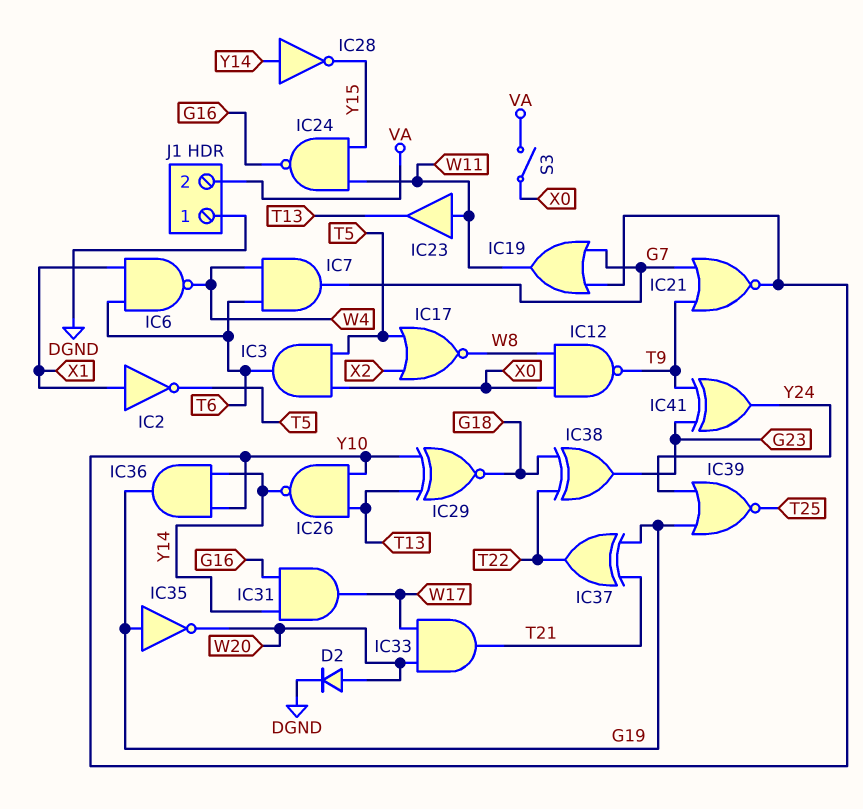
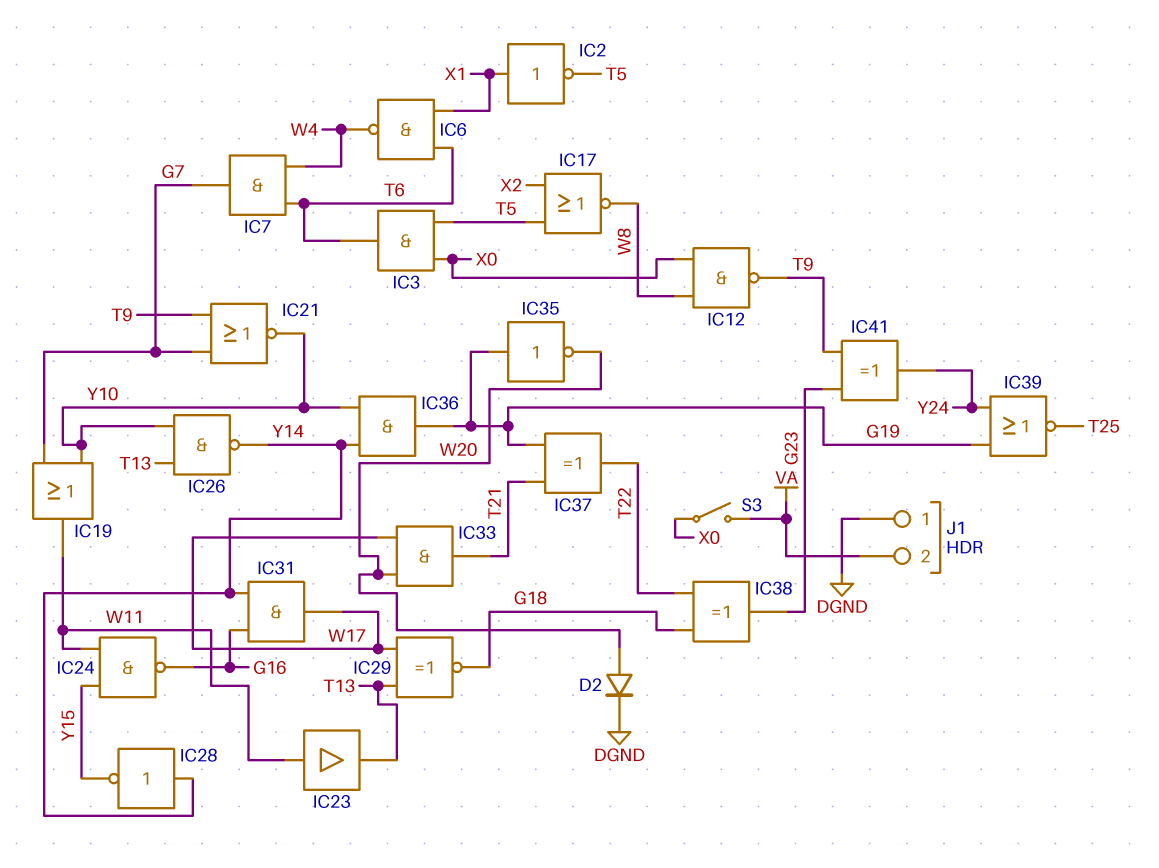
IC29: XNOR (in T13, in Y10, out G18) -> XNOR (in T13, in W17, out G18)

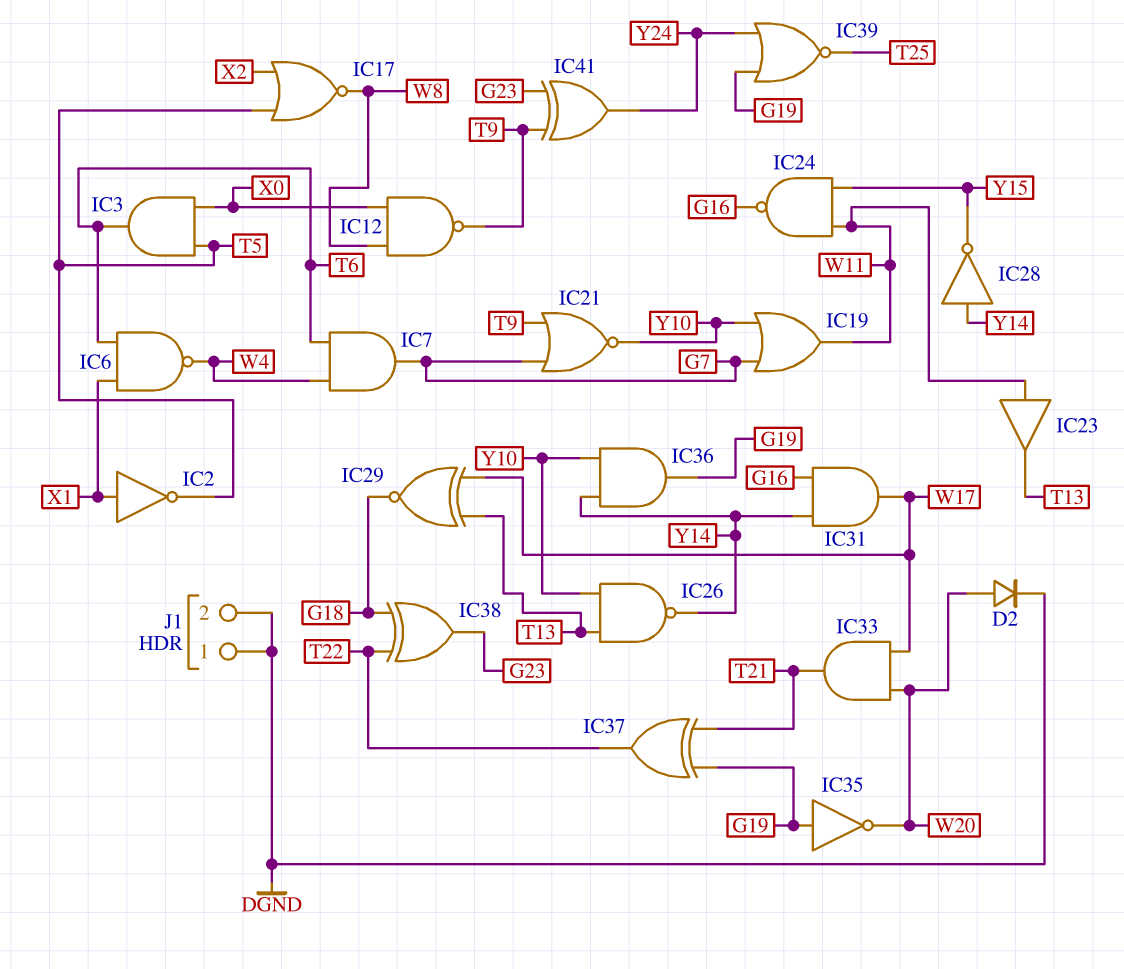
J1 pin 2: VA -> DGND
S3: switch (VA, X0) -> none

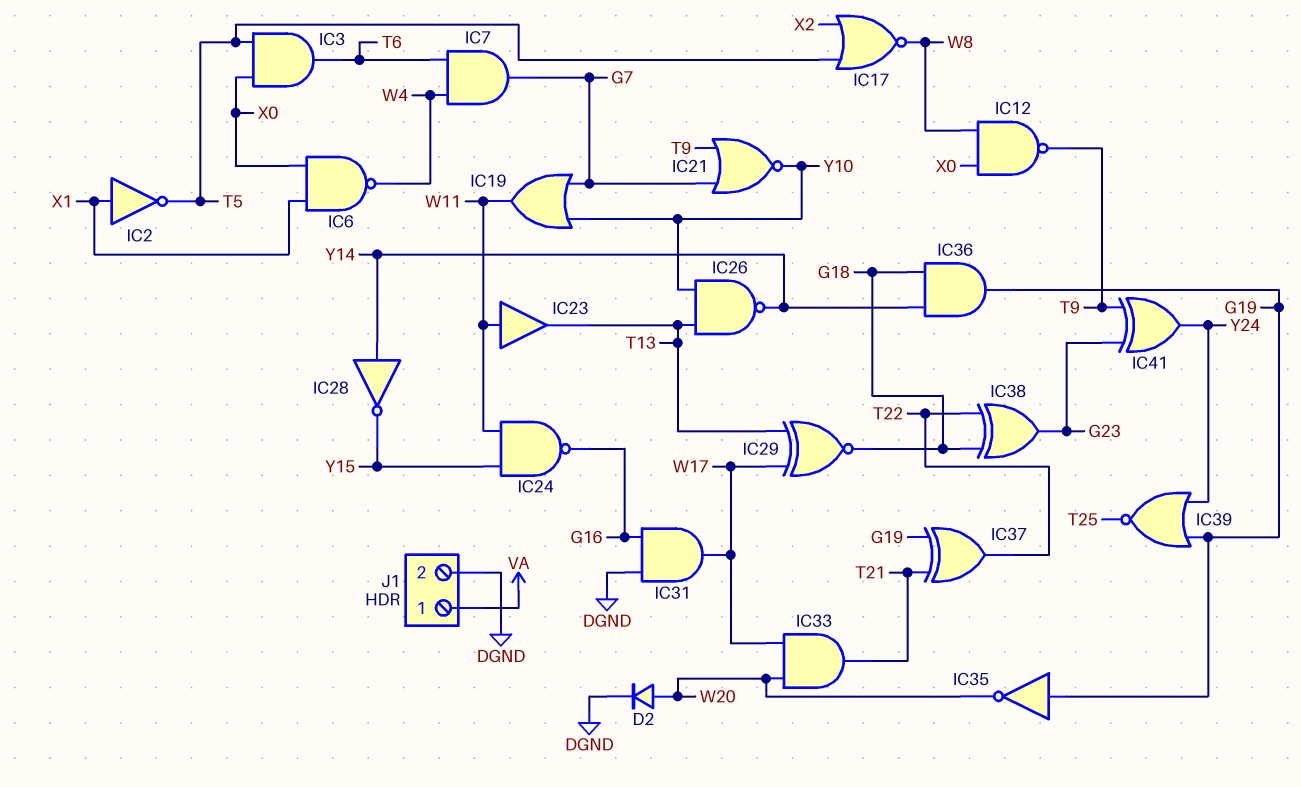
IC6: NAND (in T6, in X1, out W4) -> NAND (in X0, in X1, out W4)
IC31: AND (in G16, in Y14, out W17) -> AND (in DGND, in G16, out W17)
IC36: AND (in Y10, in Y14, out G19) -> AND (in G18, in Y14, out G19)
J1 pin 1: DGND -> VA

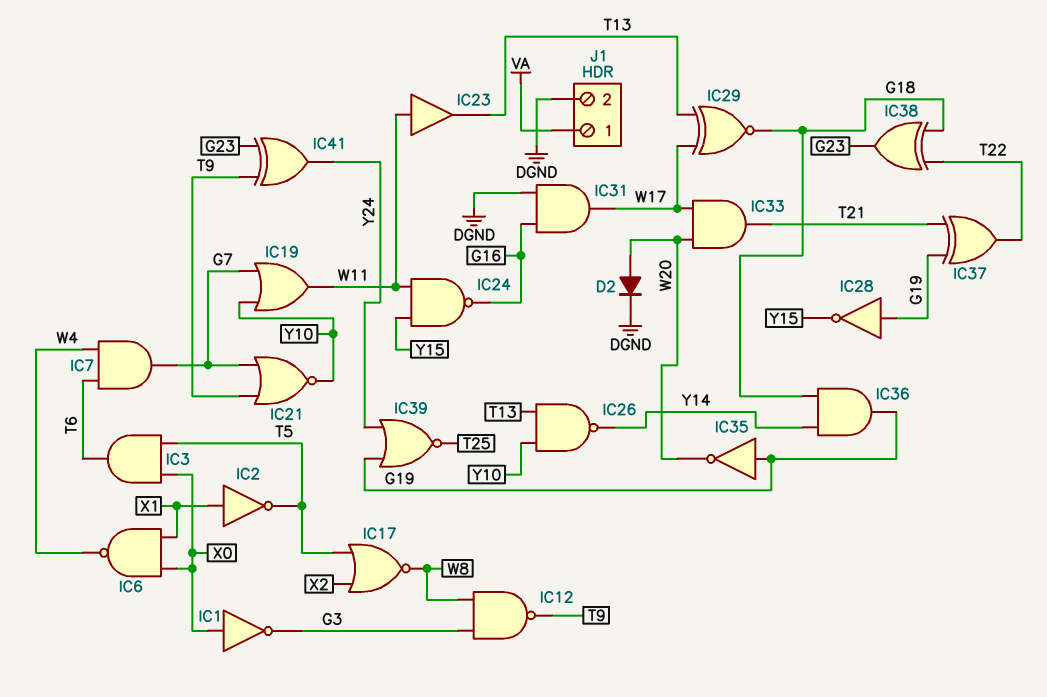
IC1: none -> NOT (in X0, out G3)
IC12: NAND (in W8, in X0, out T9) -> NAND (in G3, in W8, out T9)
IC28: NOT (in Y14, out Y15) -> NOT (in G19, out Y15)

